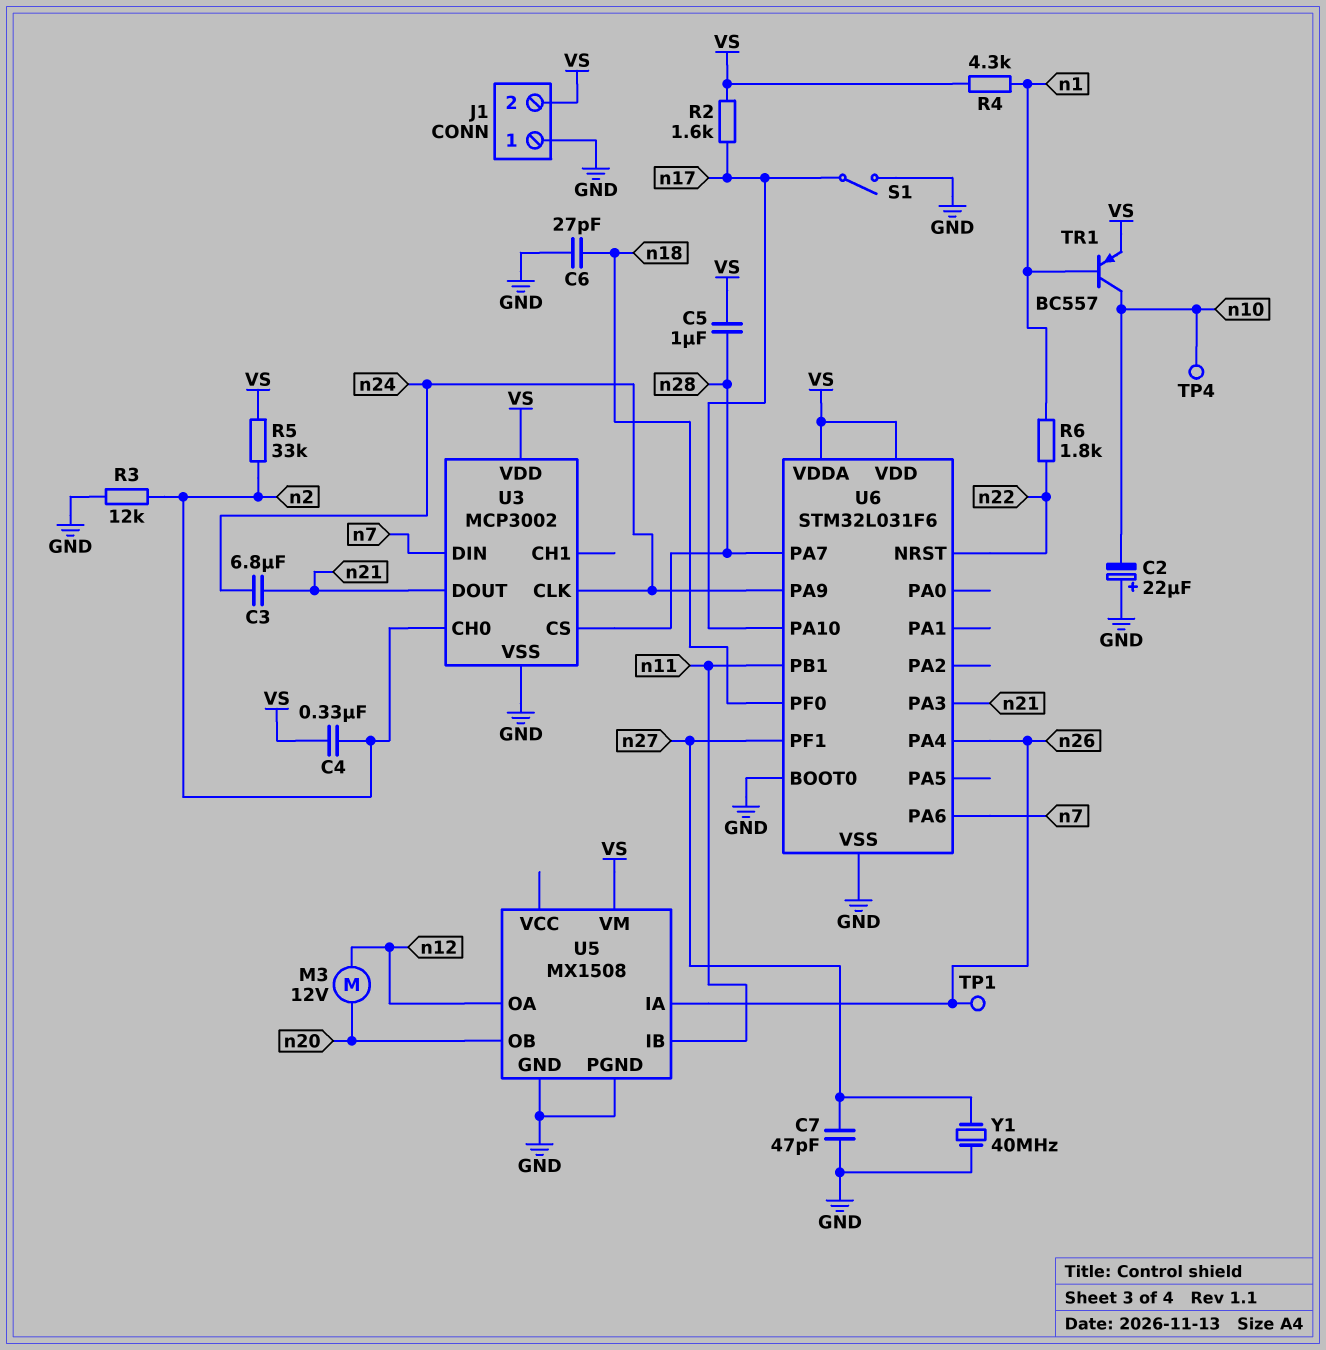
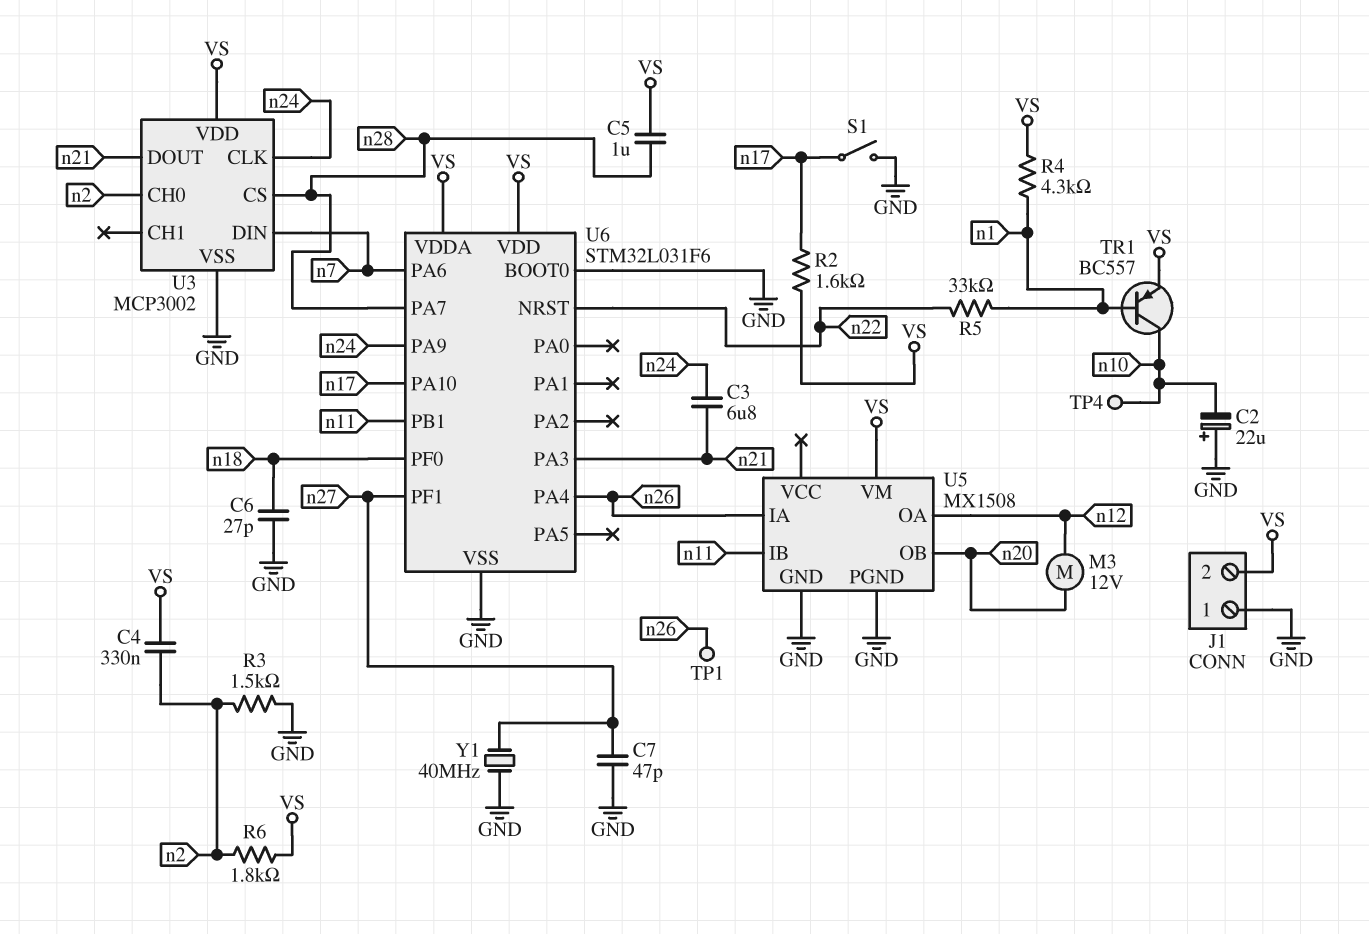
R3: 12k (GND, n2) -> 1.5k (GND, n2)
R5: 33k (VS, n2) -> 33k (n1, n22)
R6: 1.8k (n1, n22) -> 1.8k (VS, n2)

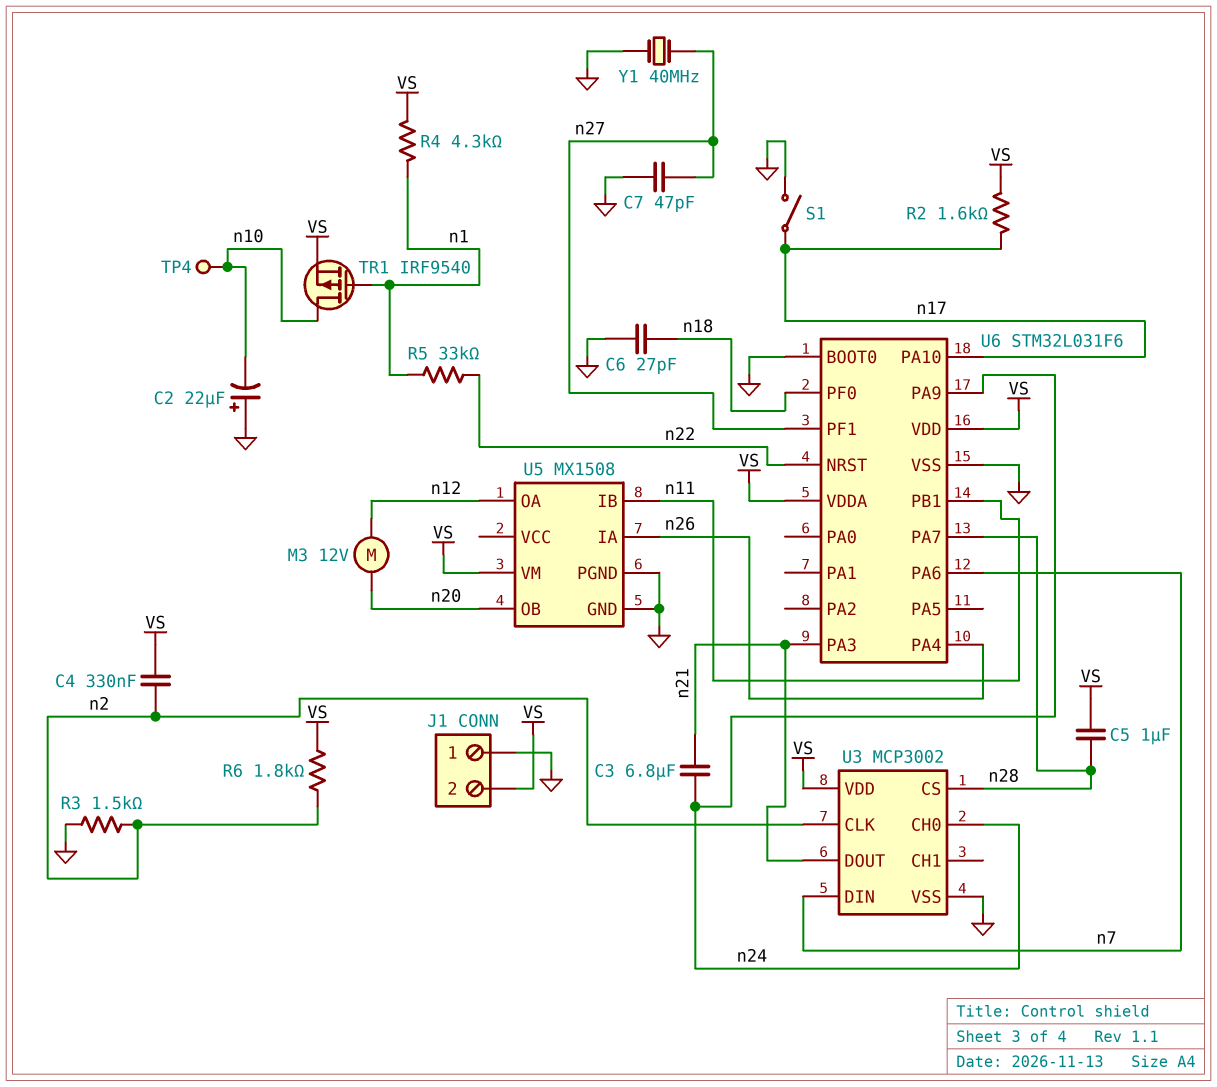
TP1: test point (n26) -> none
TR1: PNP BC557 (B n1, C n10, E VS) -> PMOS IRF9540 (G n1, D n10, S VS)
U3 pin CH0: n2 -> n24
U3 pin CLK: n24 -> n2

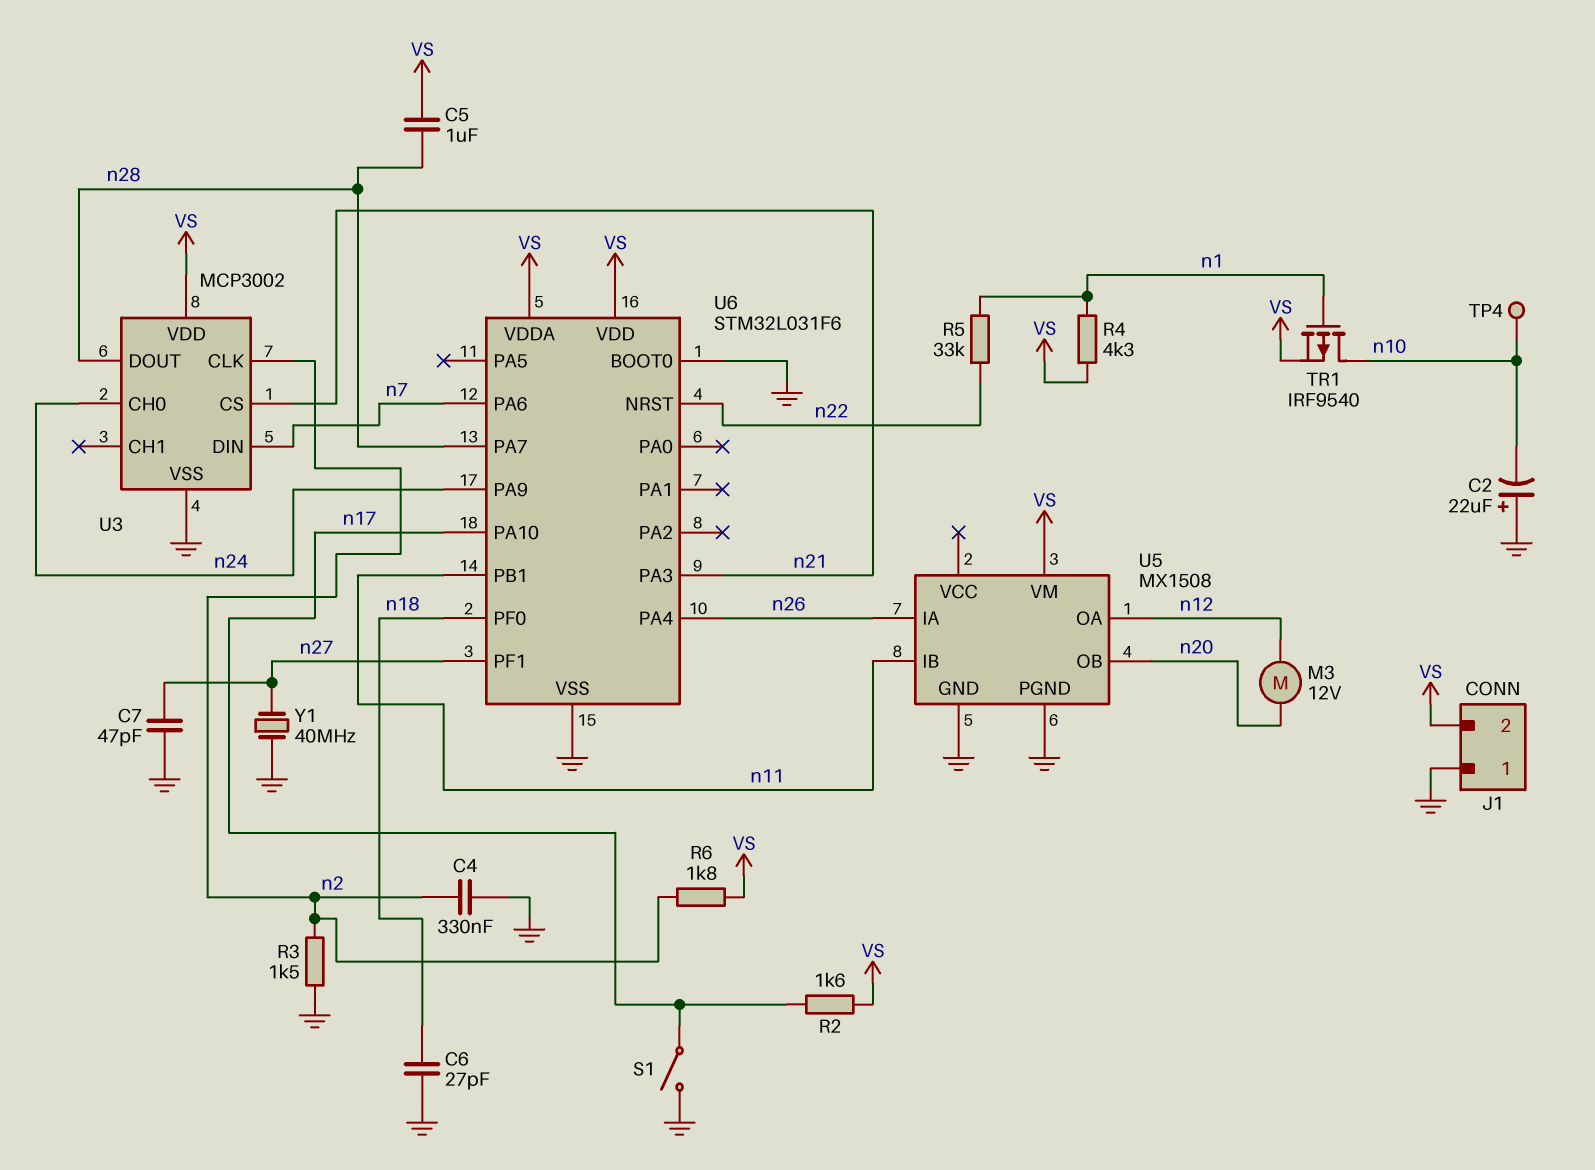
C3: 6.8uF (n21, n24) -> none
C4: 330nF (VS, n2) -> 330nF (GND, n2)
U3 pin CS: n28 -> n21
U3 pin DOUT: n21 -> n28

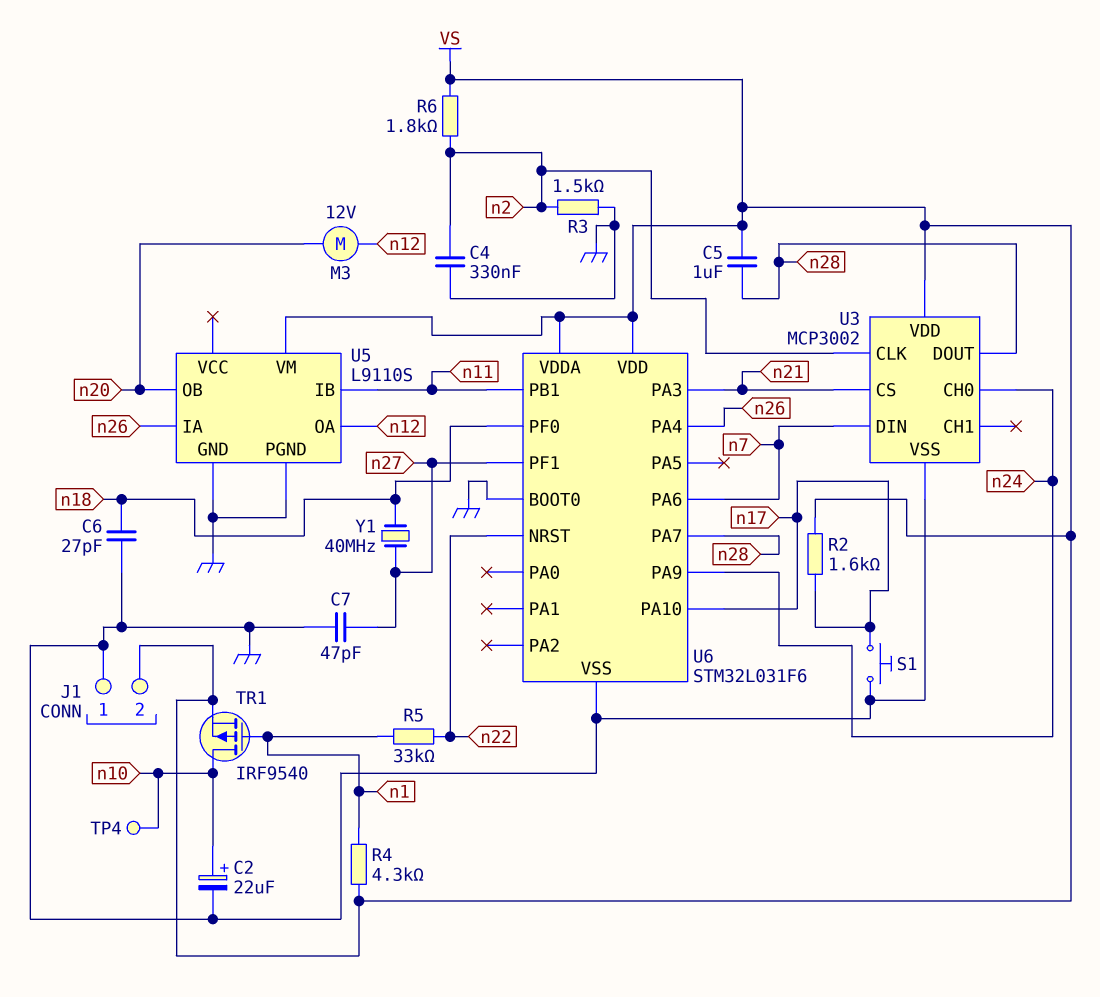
C2: 22uF (plus GND, minus n10) -> 22uF (plus n10, minus GND)
S1: switch (GND, n17) -> button (GND, n17)
U5: MX1508 -> L9110S
Y1: 40MHz (GND, n27) -> 40MHz (n18, n27)

